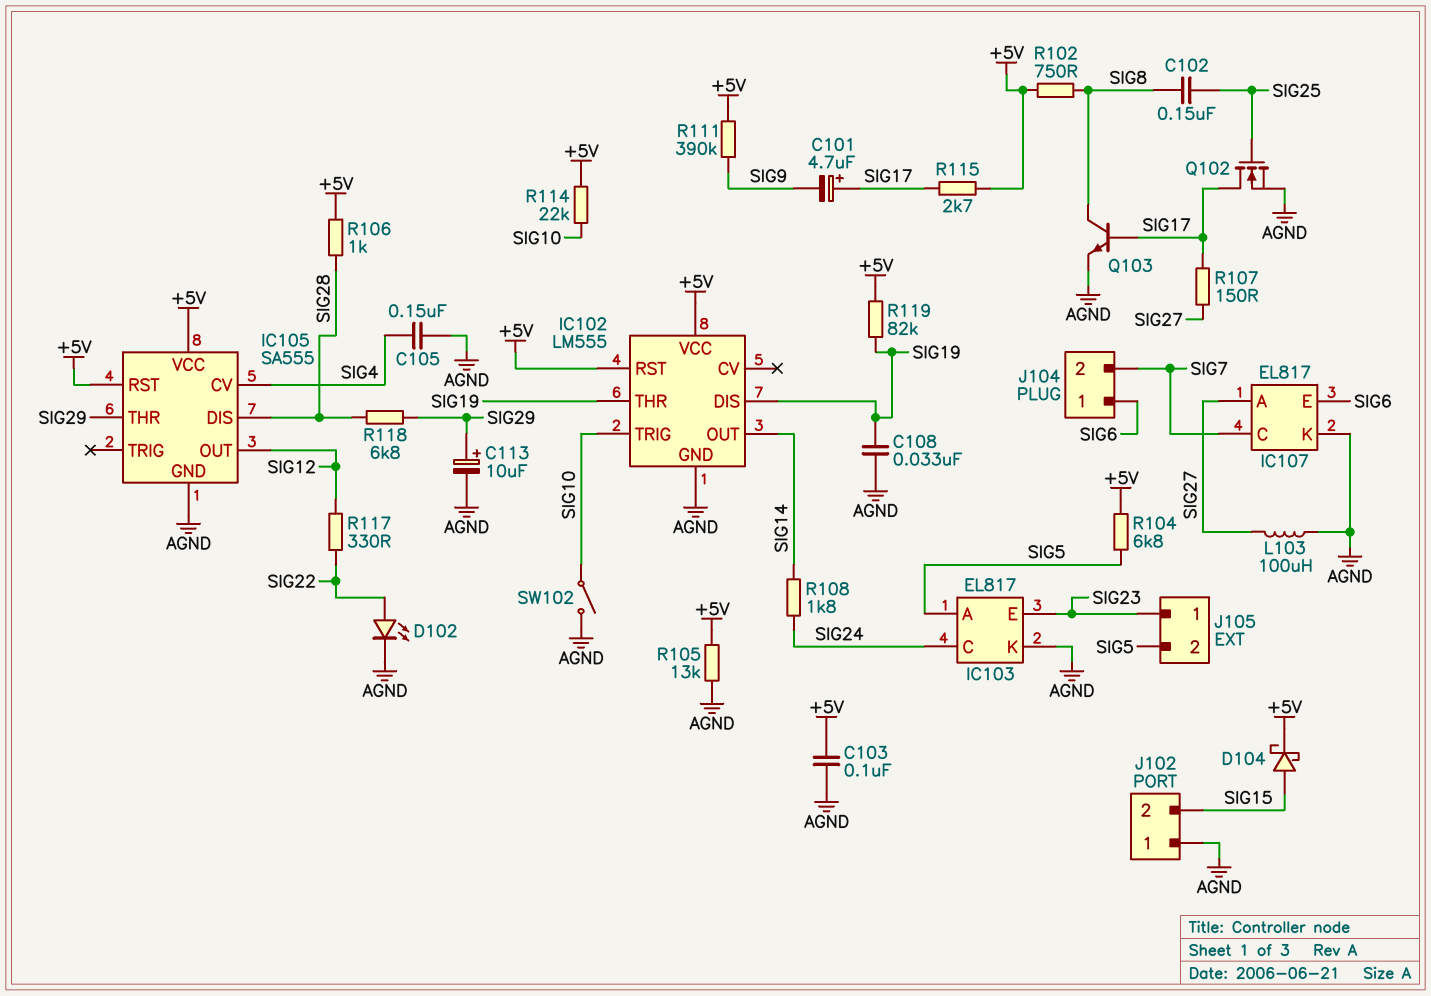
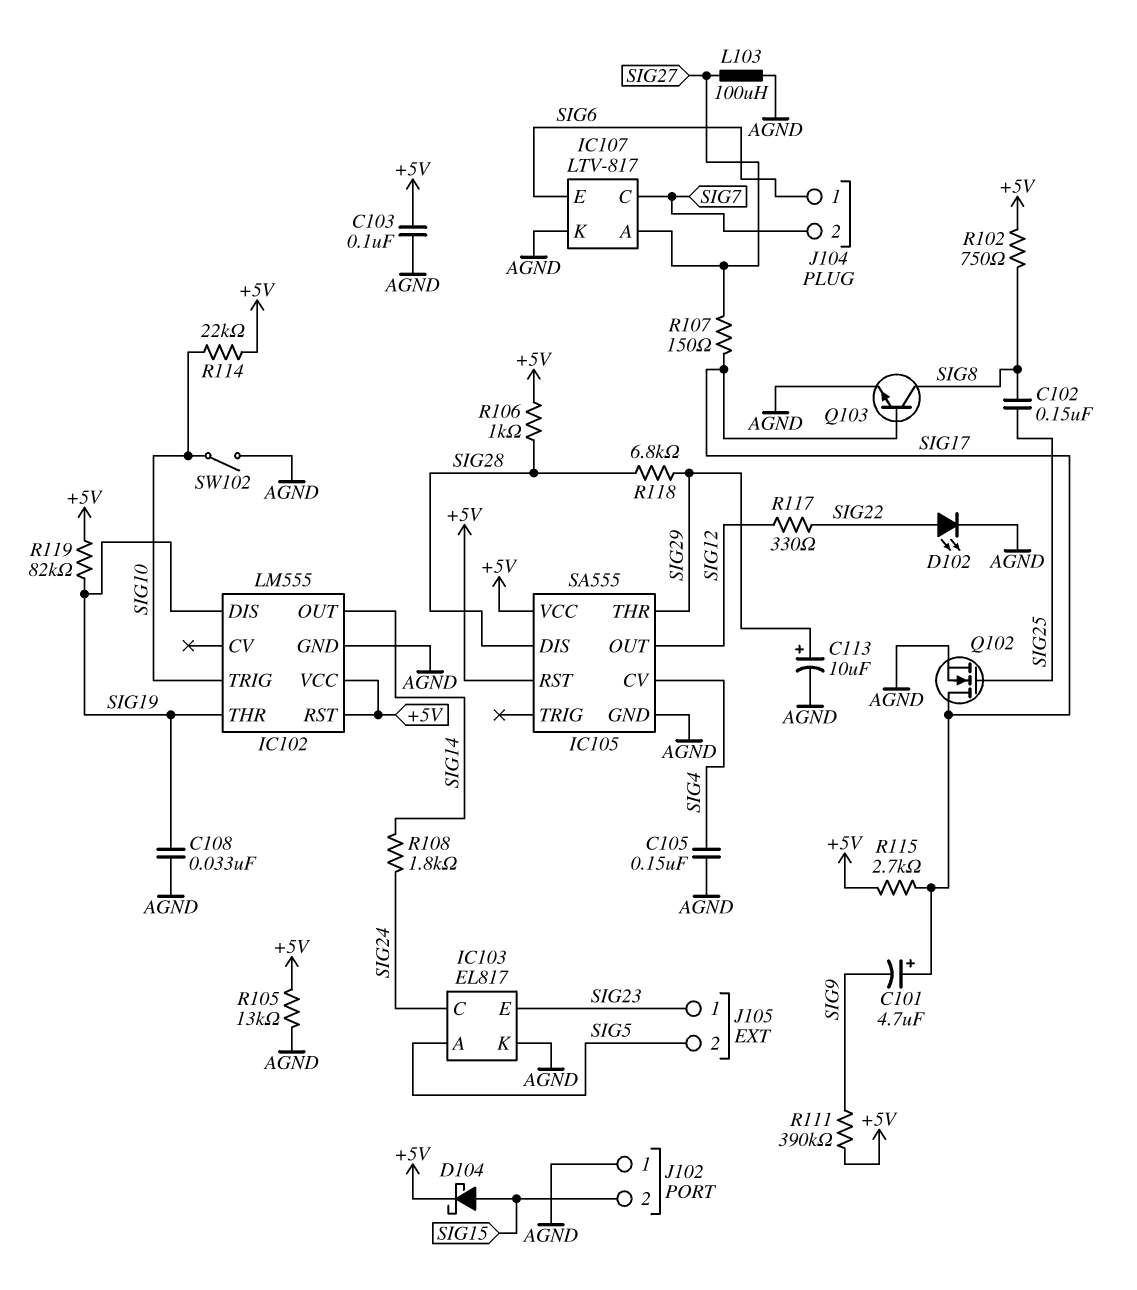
IC107: EL817 -> LTV-817
R104: 6.8k (+5V, SIG5) -> none

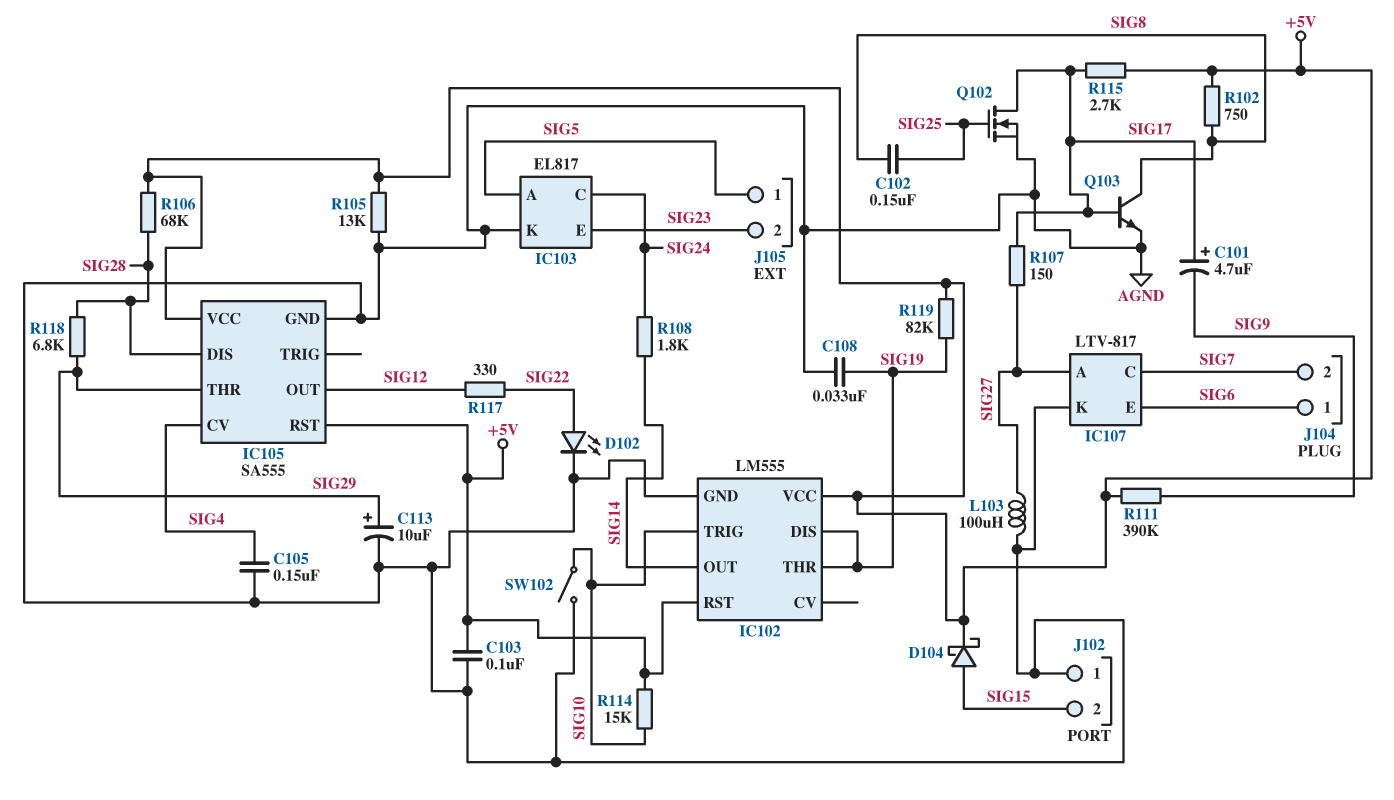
J105 pin 1: SIG23 -> SIG5
J105 pin 2: SIG5 -> SIG23
R106: 1k (+5V, SIG28) -> 68k (+5V, SIG28)
R114: 22k (+5V, SIG10) -> 15k (+5V, SIG10)

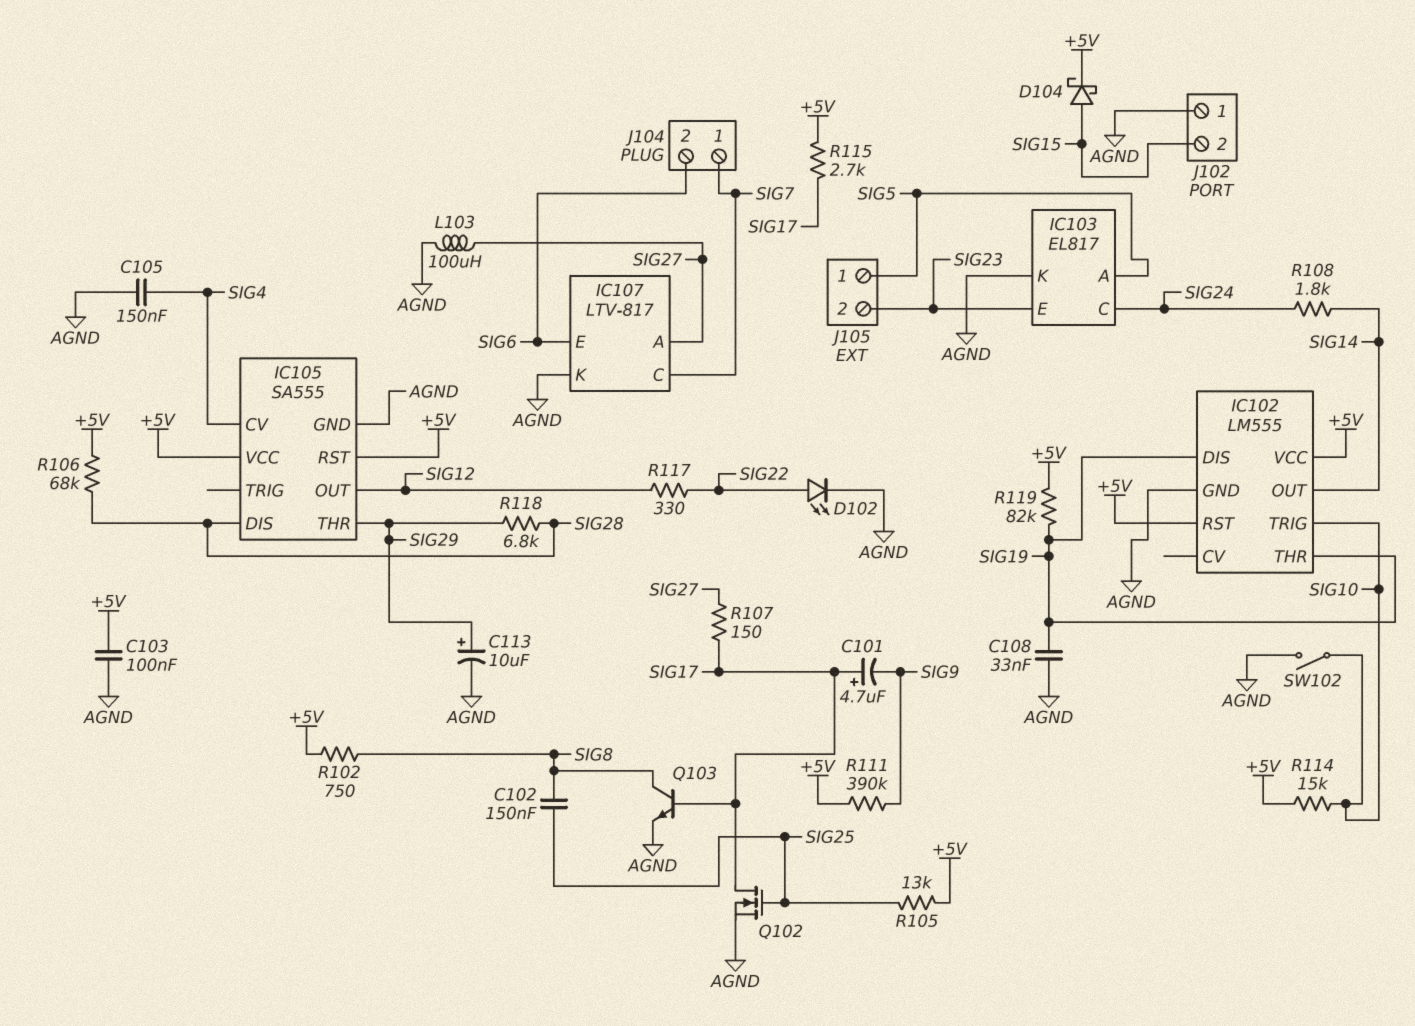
J104 pin 1: SIG6 -> SIG7
J104 pin 2: SIG7 -> SIG6
R105: 13k (+5V, AGND) -> 13k (+5V, SIG25)

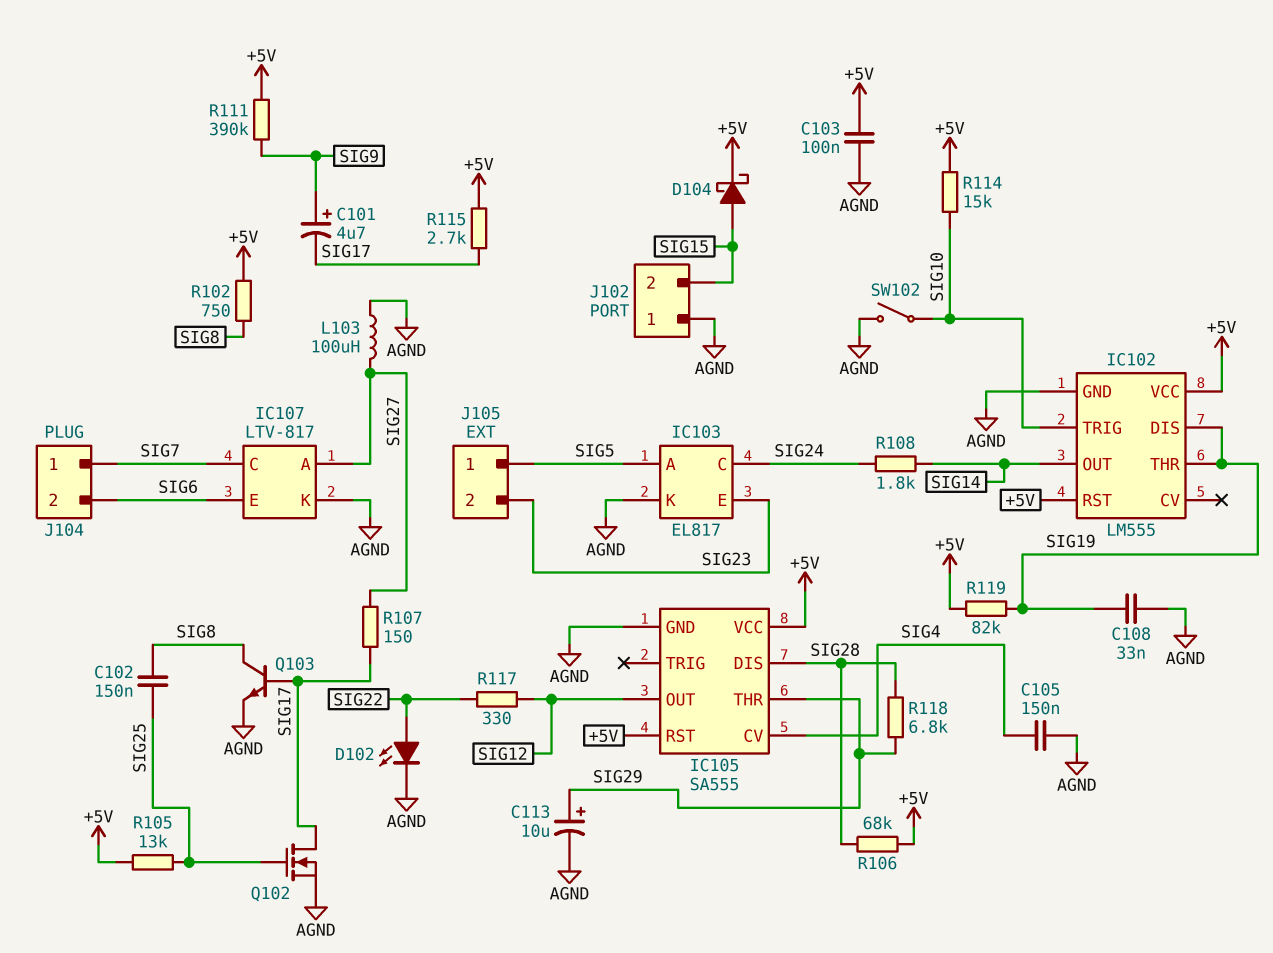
C101: 4.7uF (plus SIG17, minus SIG9) -> 4.7uF (plus SIG9, minus SIG17)

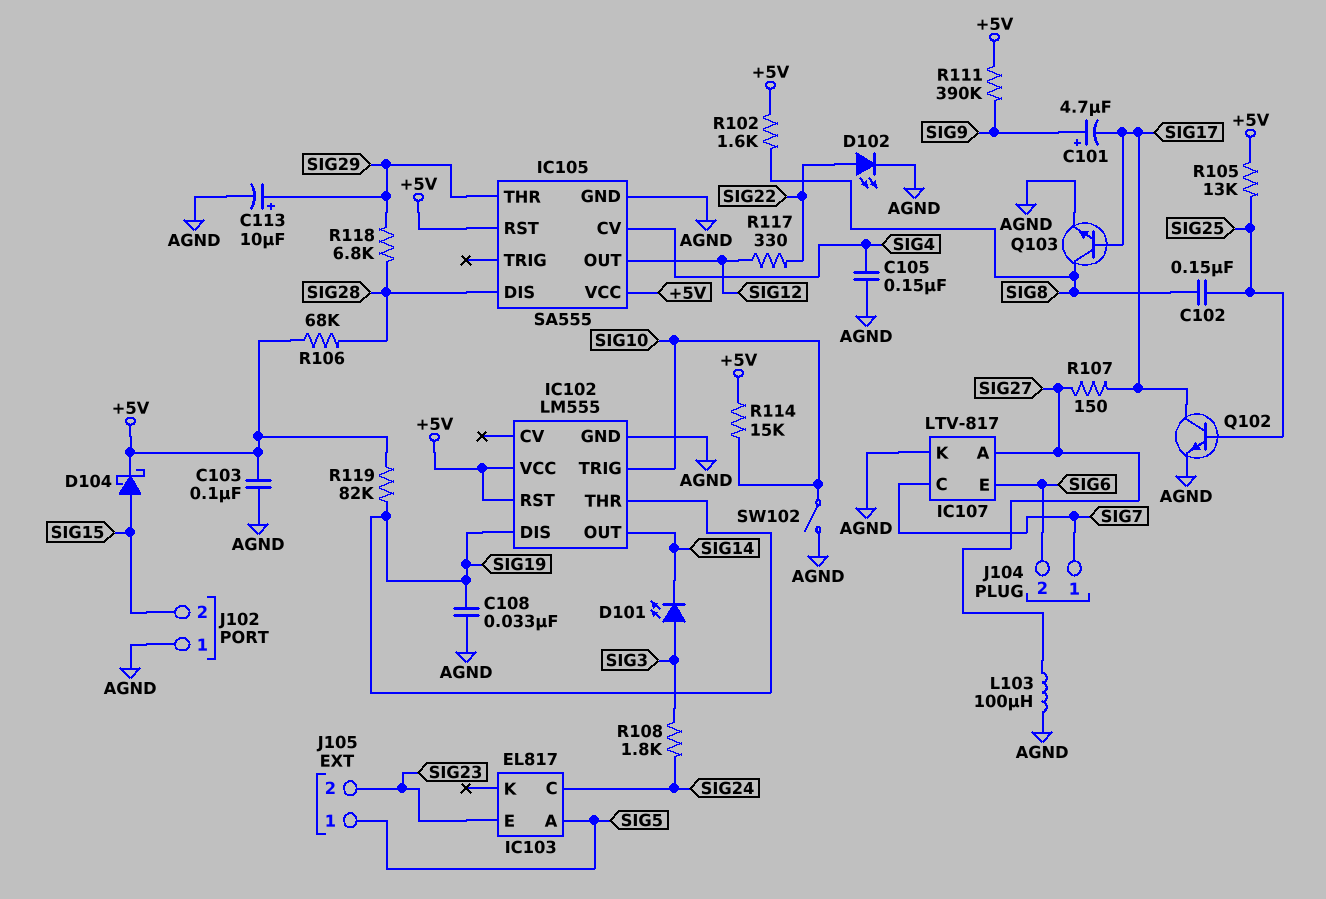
D101: none -> LED (A SIG3, K SIG14)
IC103 pin K: AGND -> none
Q102: NMOS (G SIG25, D SIG17, S AGND) -> NPN (B SIG25, C SIG17, E AGND)
R102: 750 (+5V, SIG8) -> 1.6k (+5V, SIG8)
R108: 1.8k (SIG14, SIG24) -> 1.8k (SIG3, SIG24)
R115: 2.7k (+5V, SIG17) -> none

